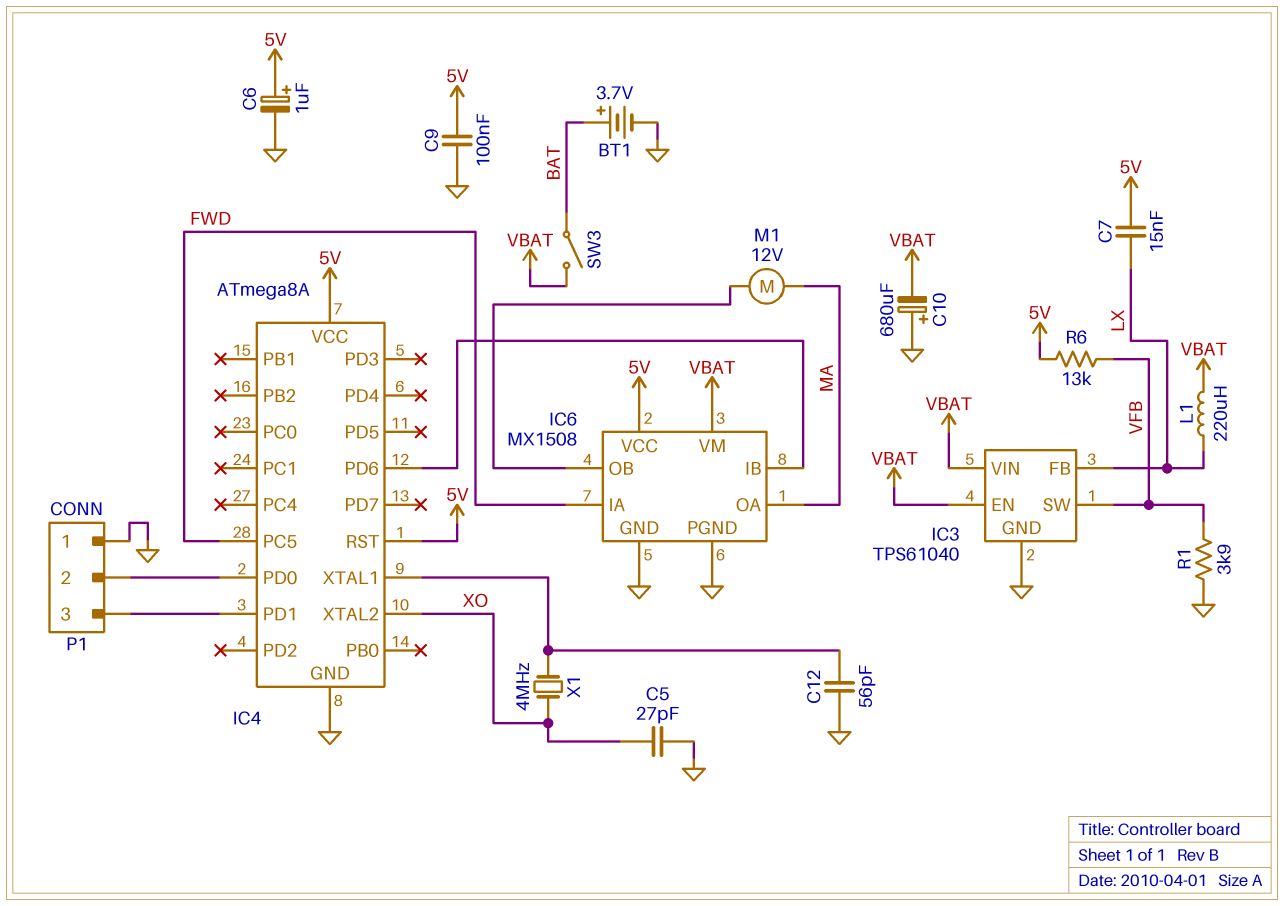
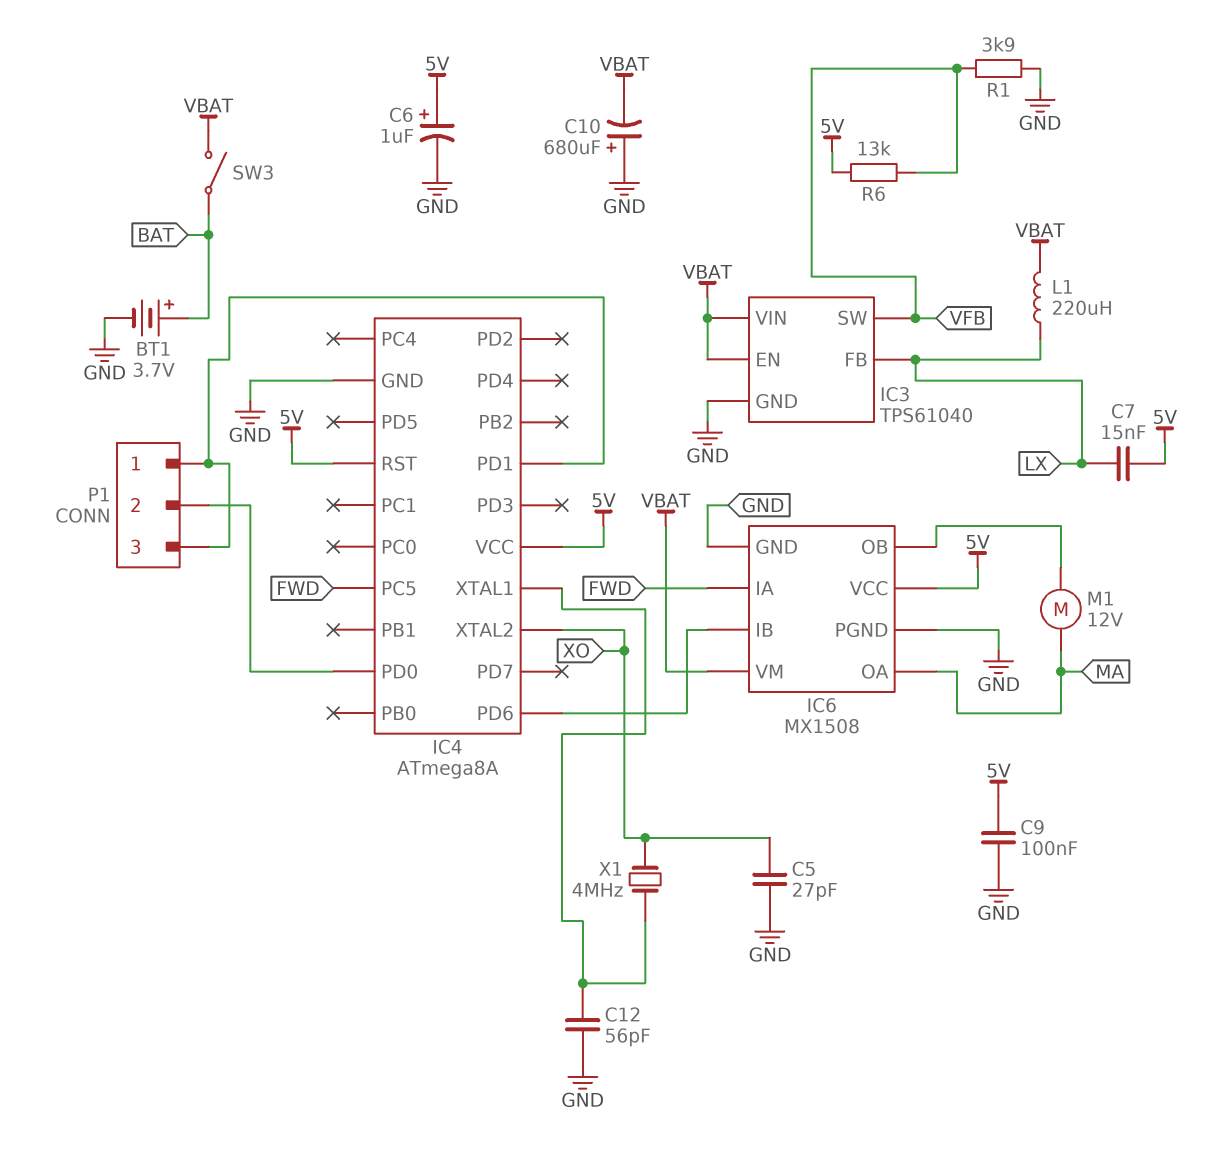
P1 pin 1: GND -> IC4/PD1

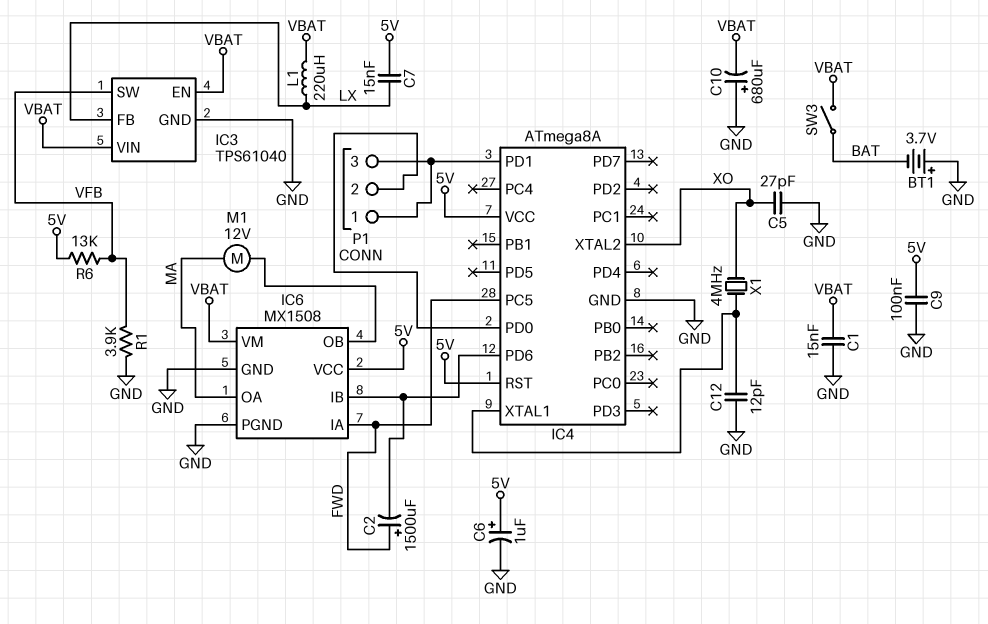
BT1: 3.7V (plus BAT, minus GND) -> 3.7V (plus GND, minus BAT)
C1: none -> 15nF (GND, VBAT)
C2: none -> 1500uF (plus FWD, minus IC4/PD6)
C12: 56pF (GND, IC4/XTAL1) -> 12pF (GND, IC4/XTAL1)

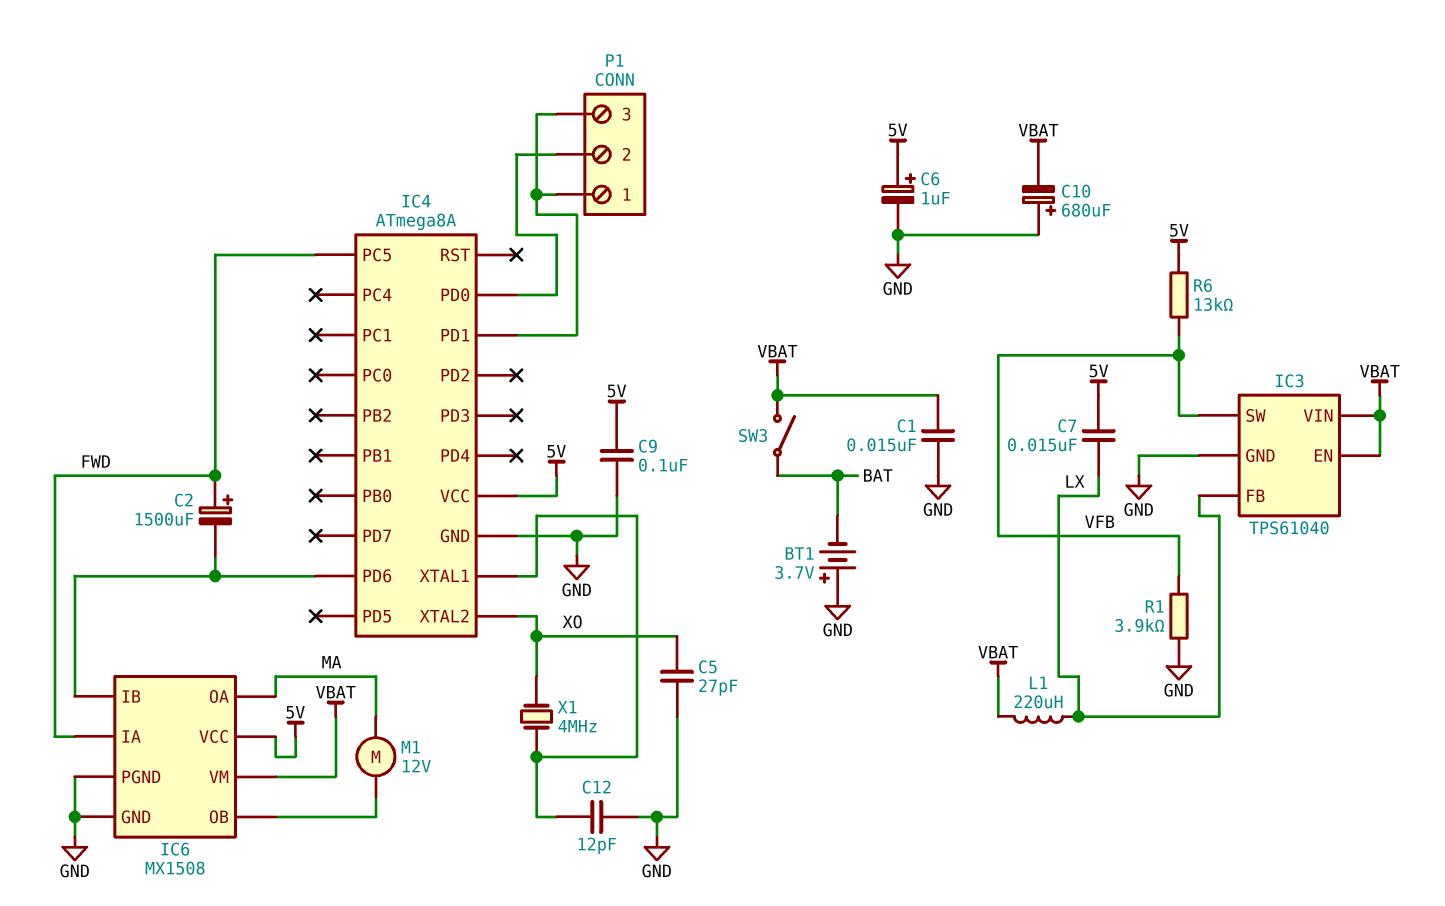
IC4 pin RST: 5V -> none

